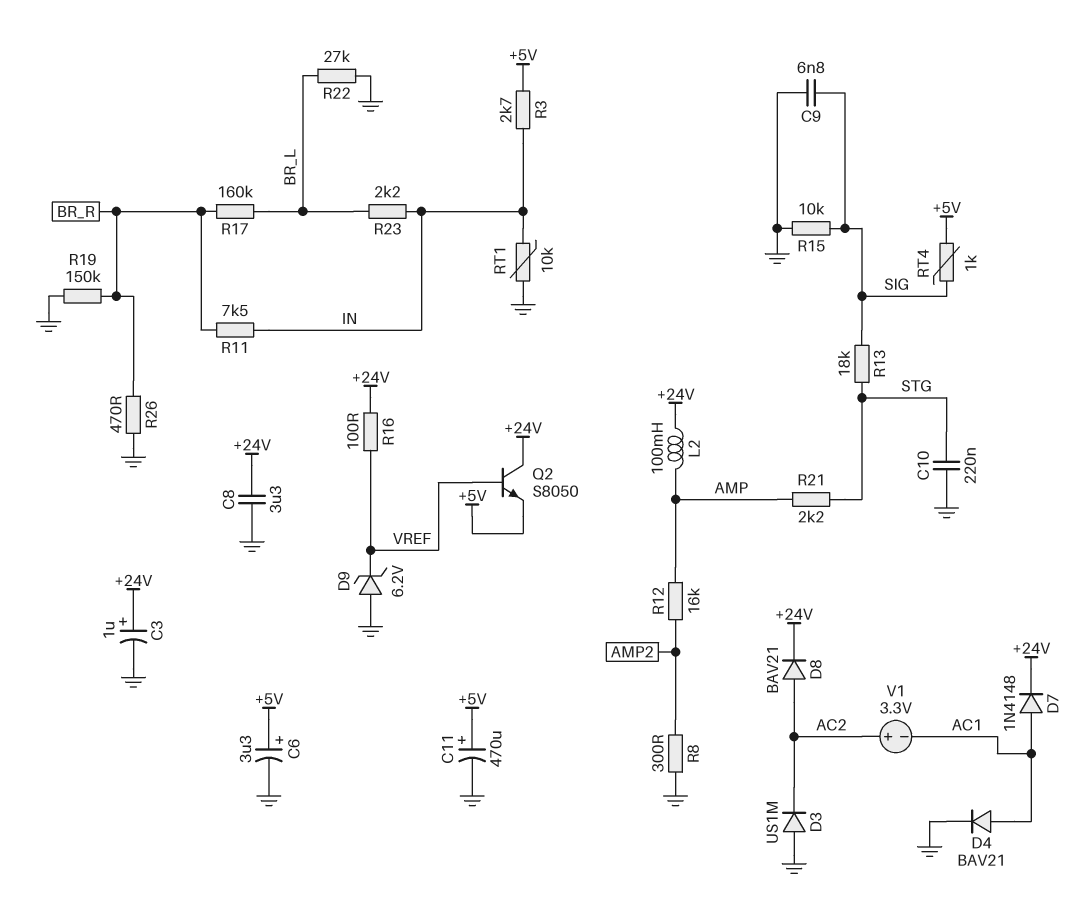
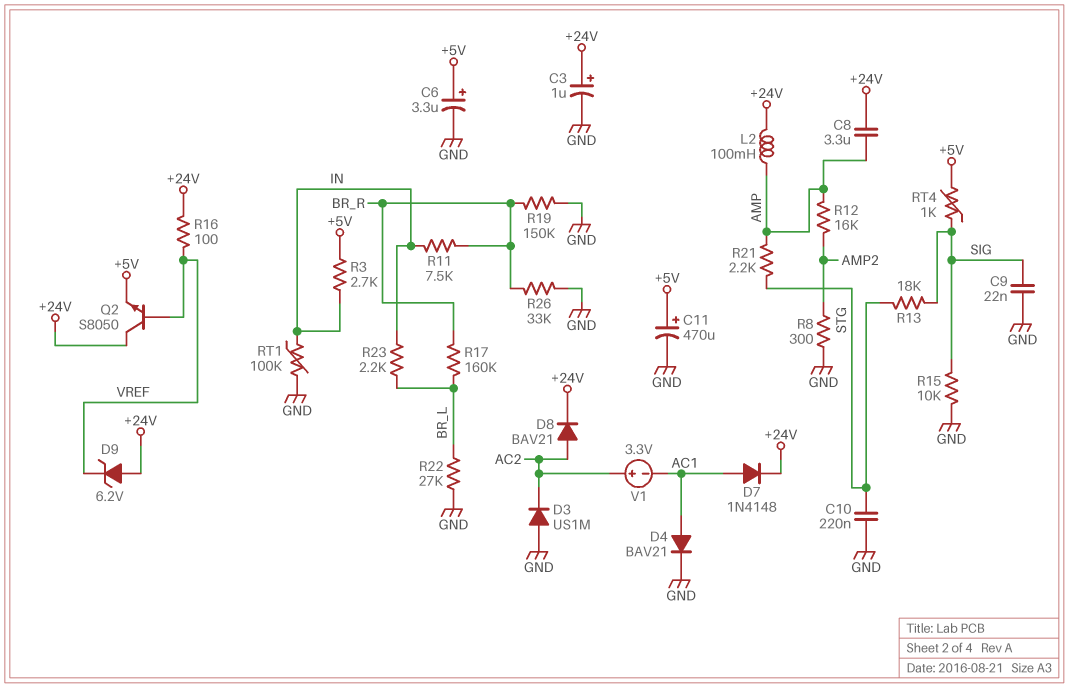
C8: 3.3uF (+24V, GND) -> 3.3uF (+24V, AMP)
C9: 6.8nF (GND, SIG) -> 22nF (GND, SIG)
D9: zener 6.2V (A GND, K VREF) -> zener 6.2V (A +24V, K VREF)
R26: 470 (BR_R, GND) -> 33k (BR_R, GND)
RT1: 10k (GND, IN) -> 100k (GND, IN)

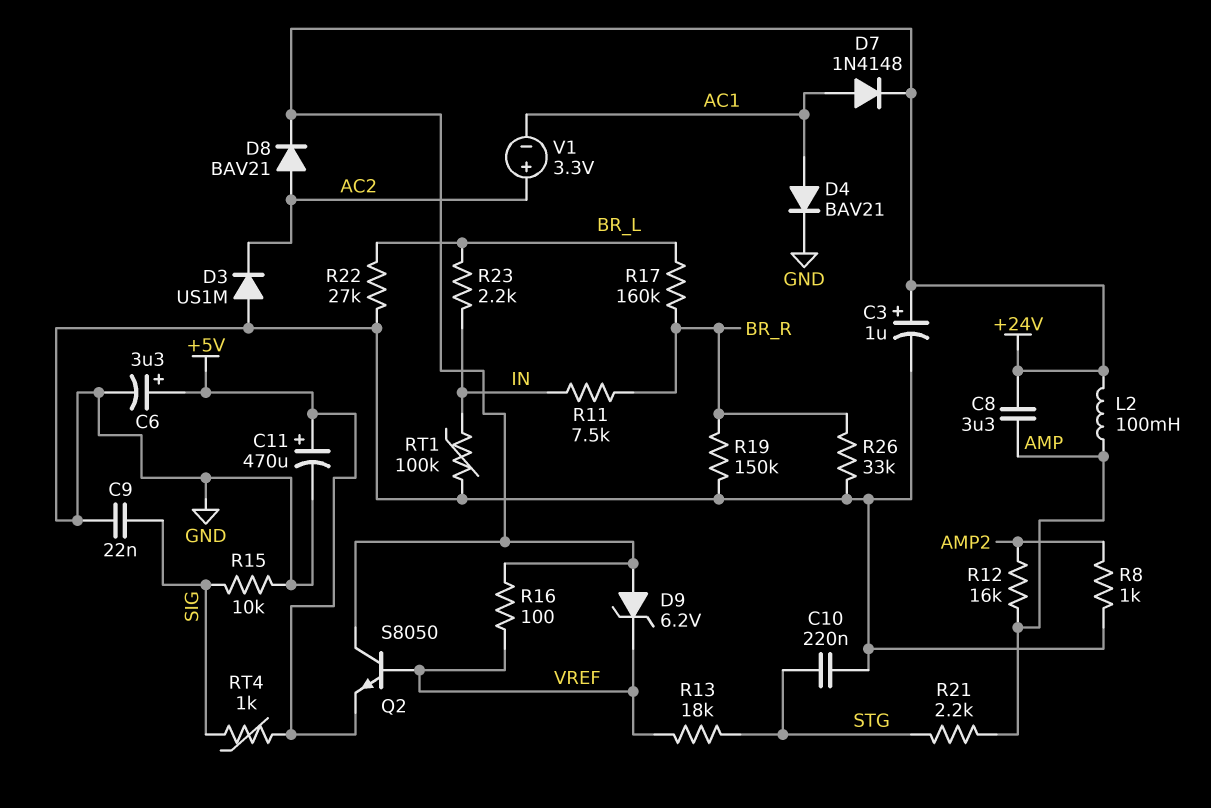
R3: 2.7k (+5V, IN) -> none
R8: 300 (AMP2, GND) -> 1k (AMP2, GND)
R13: 18k (SIG, STG) -> 18k (STG, VREF)

